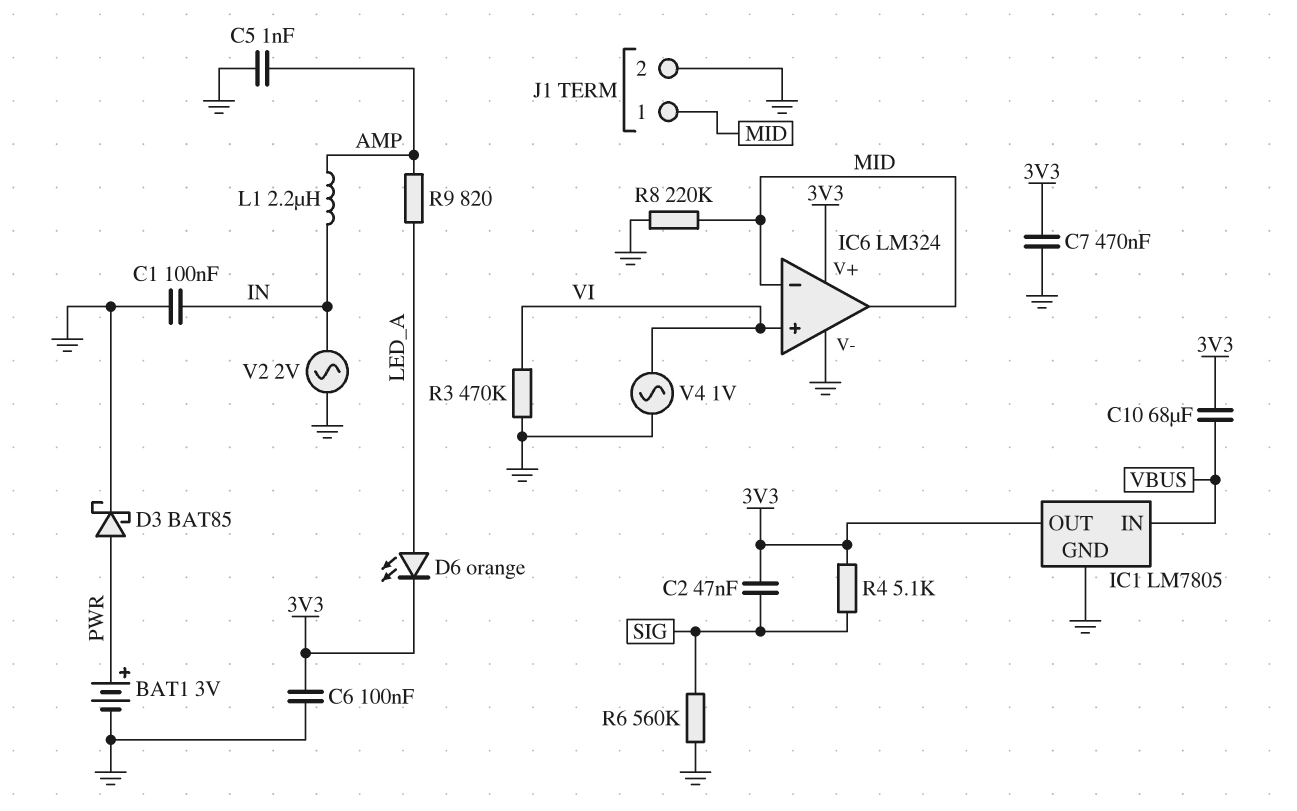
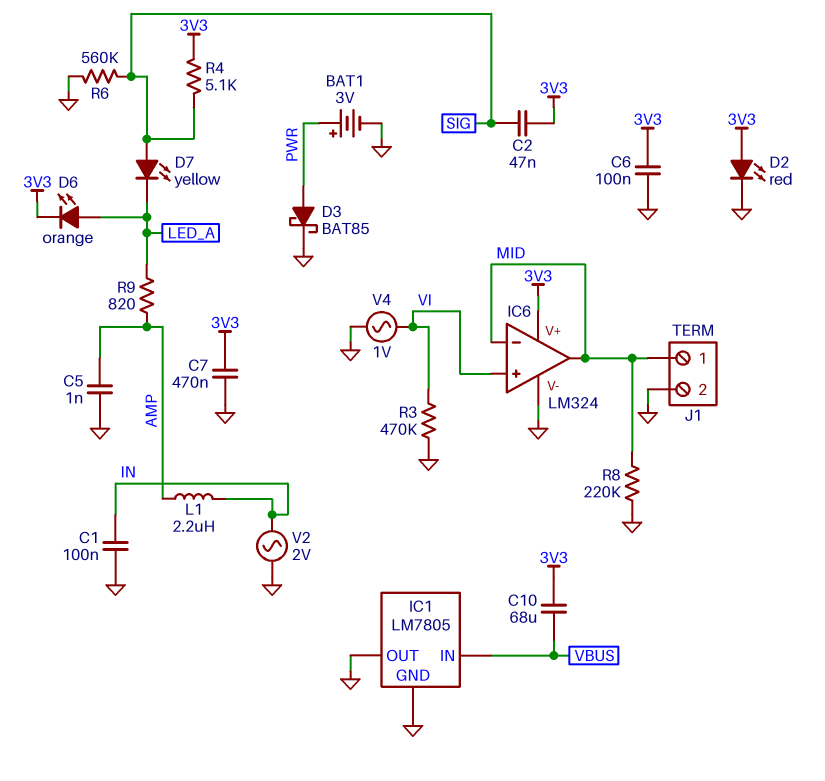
D2: none -> LED red (A 3V3, K GND)
D7: none -> LED yellow (A SIG, K LED_A)
IC1 pin OUT: 3V3 -> GND

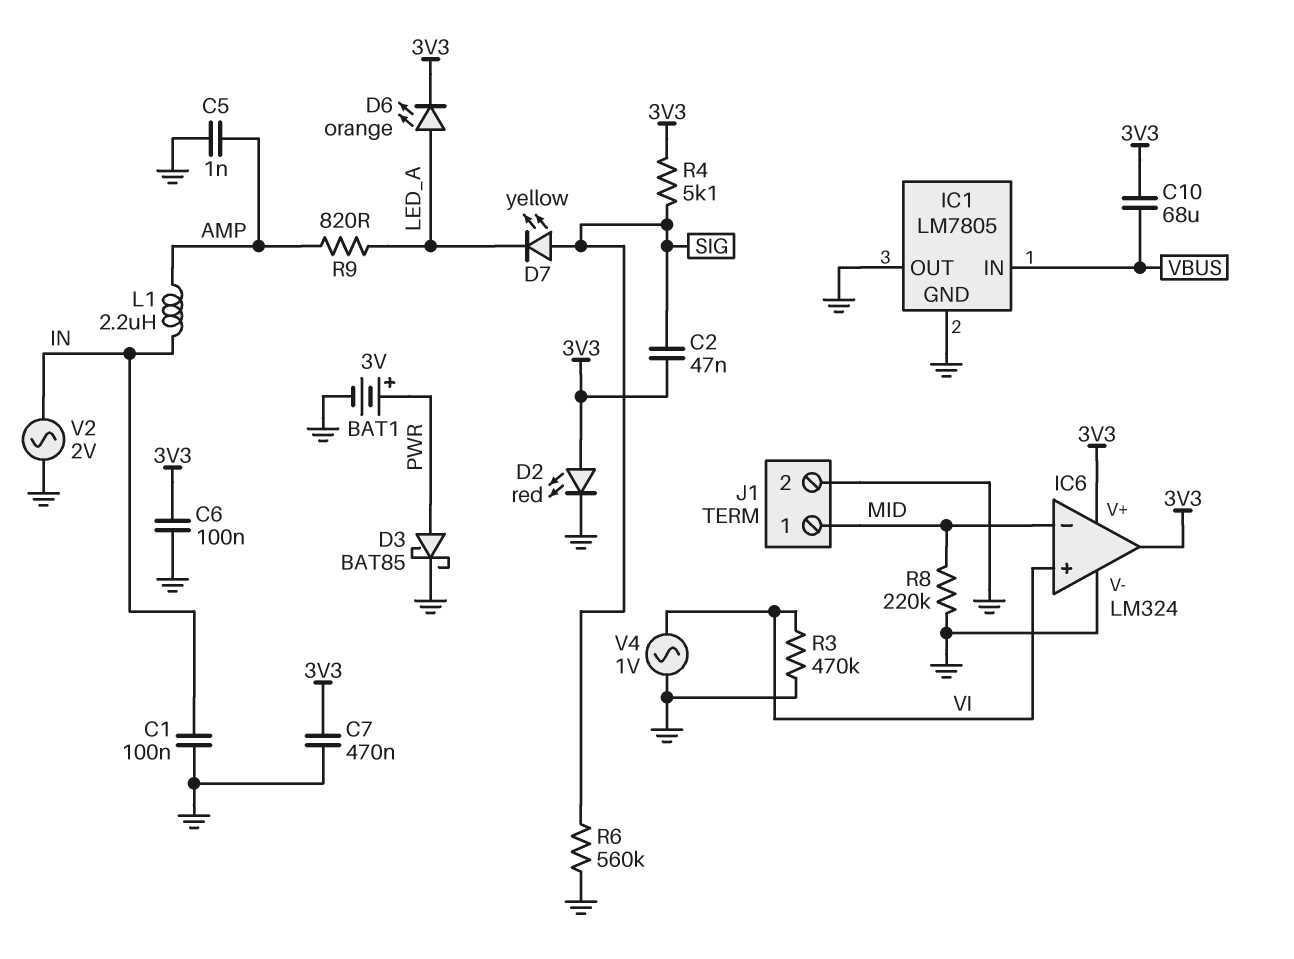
IC6 pin out: MID -> 3V3

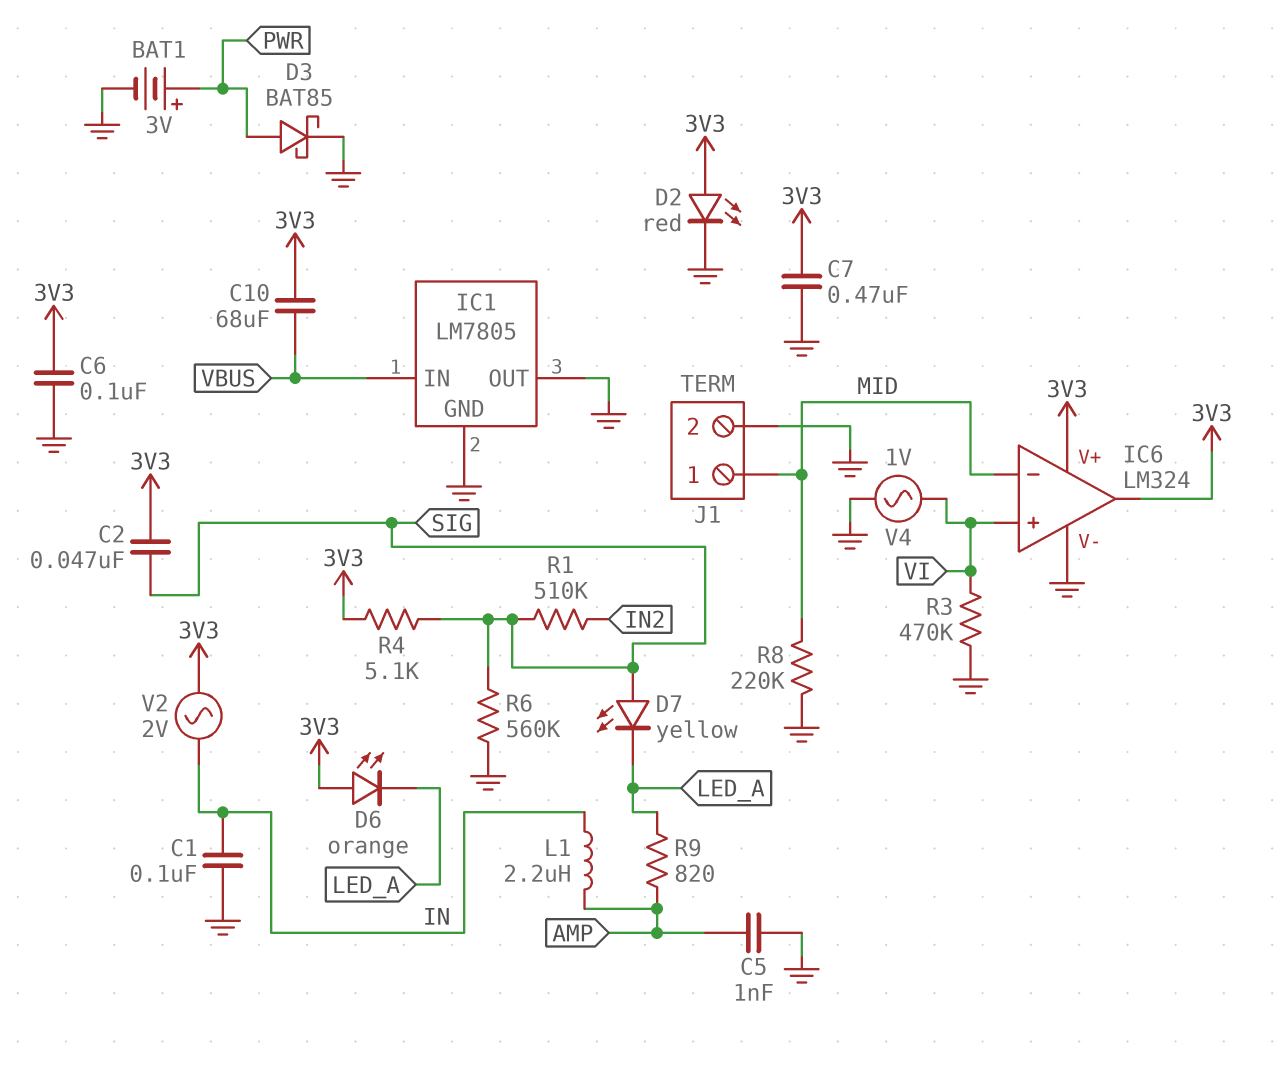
D6: LED orange (A LED_A, K 3V3) -> LED orange (A 3V3, K LED_A)
R1: none -> 510k (IN2, SIG)
V2: AC 2V (GND, IN) -> AC 2V (3V3, IN)

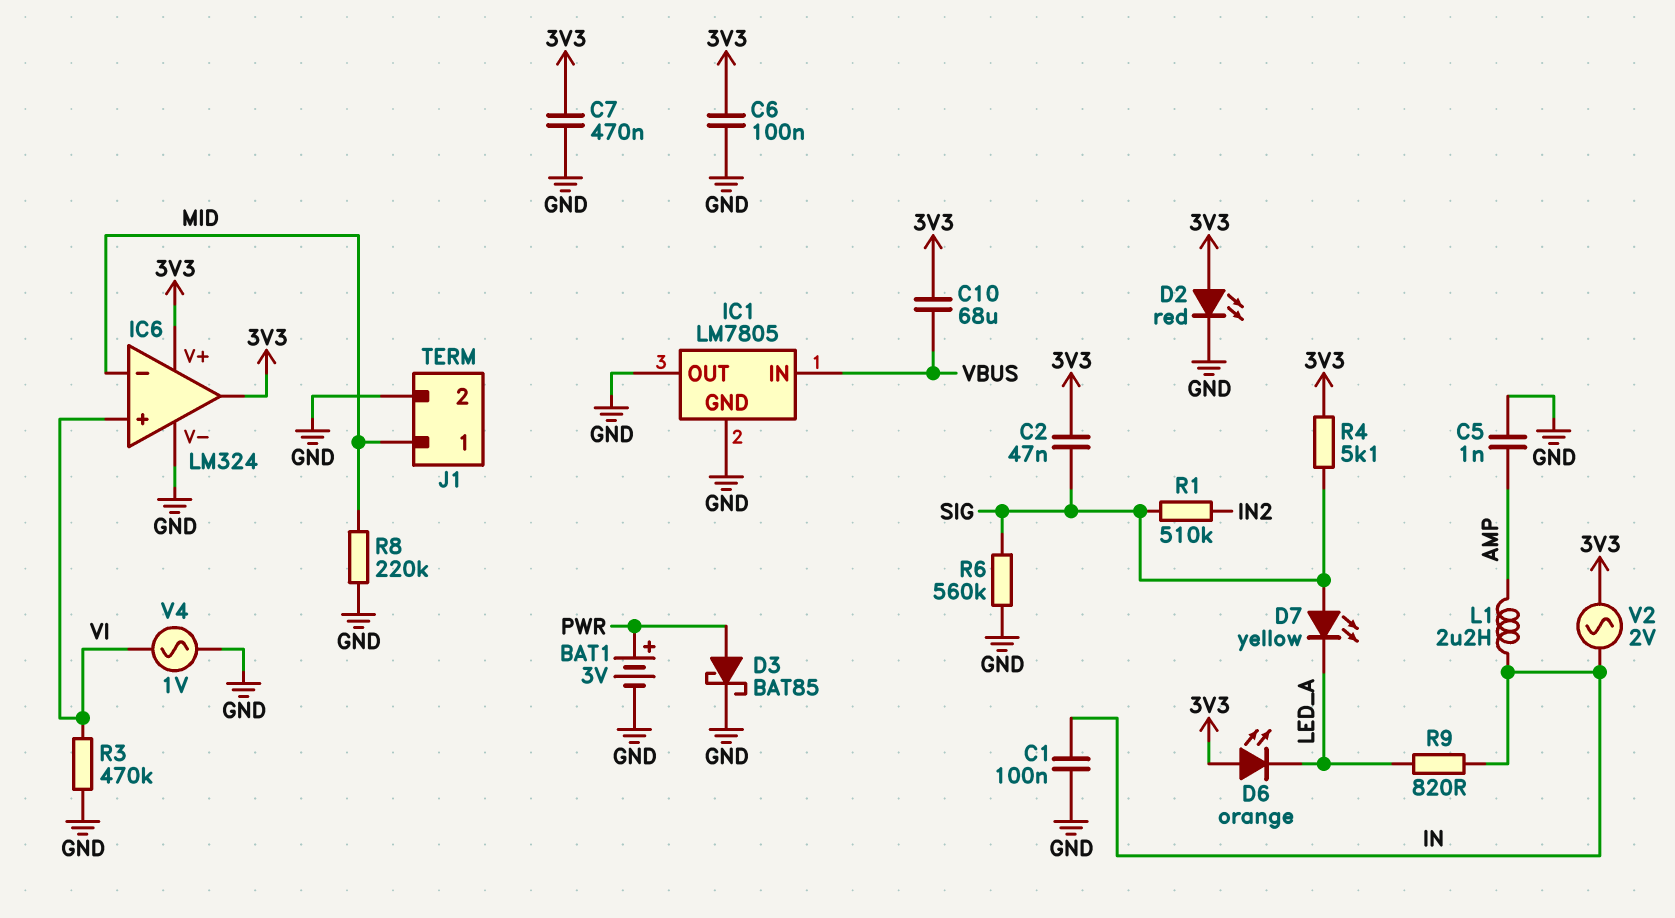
R9: 820 (AMP, LED_A) -> 820 (IN, LED_A)

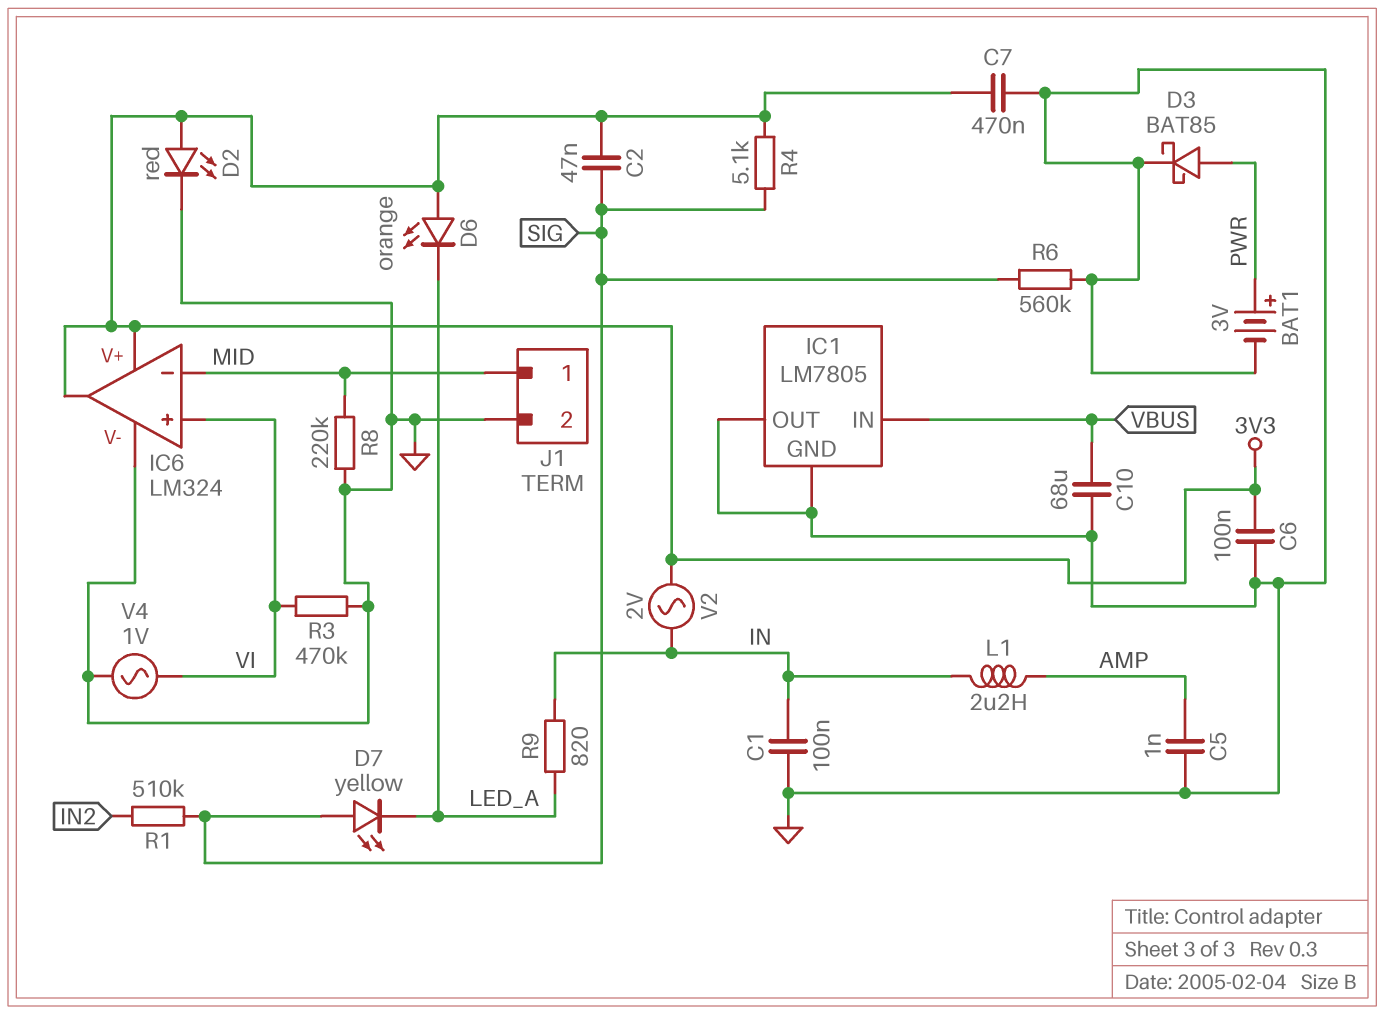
C10: 68uF (3V3, VBUS) -> 68uF (GND, VBUS)

